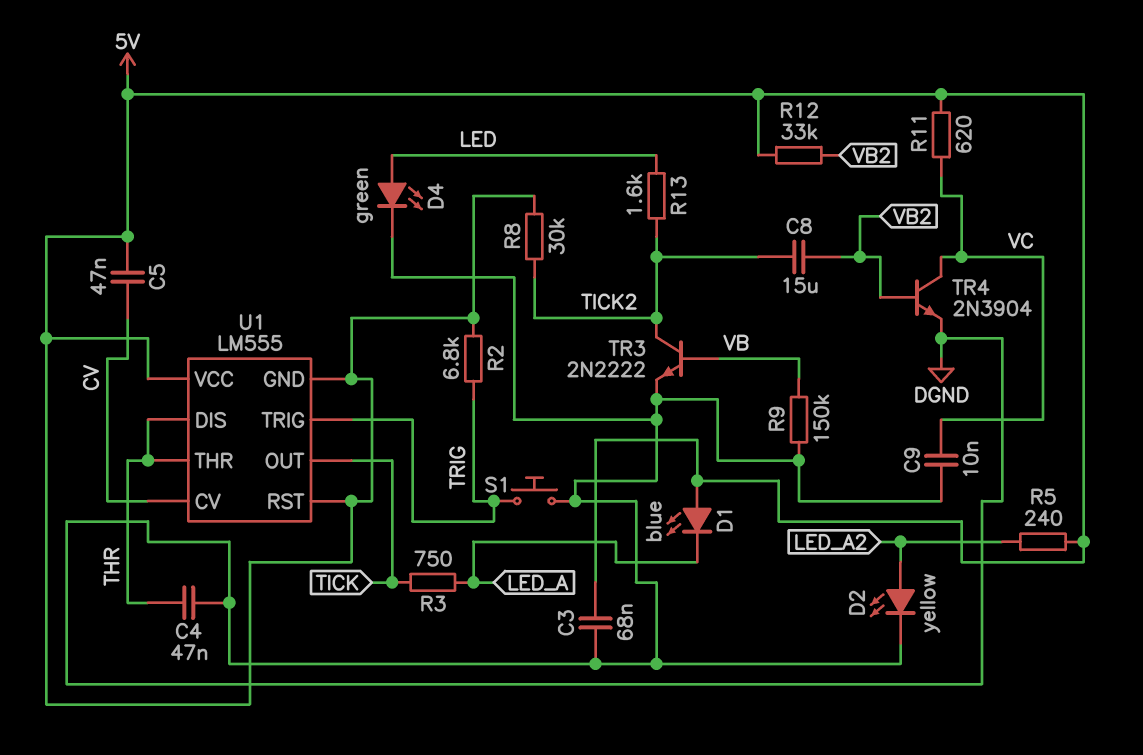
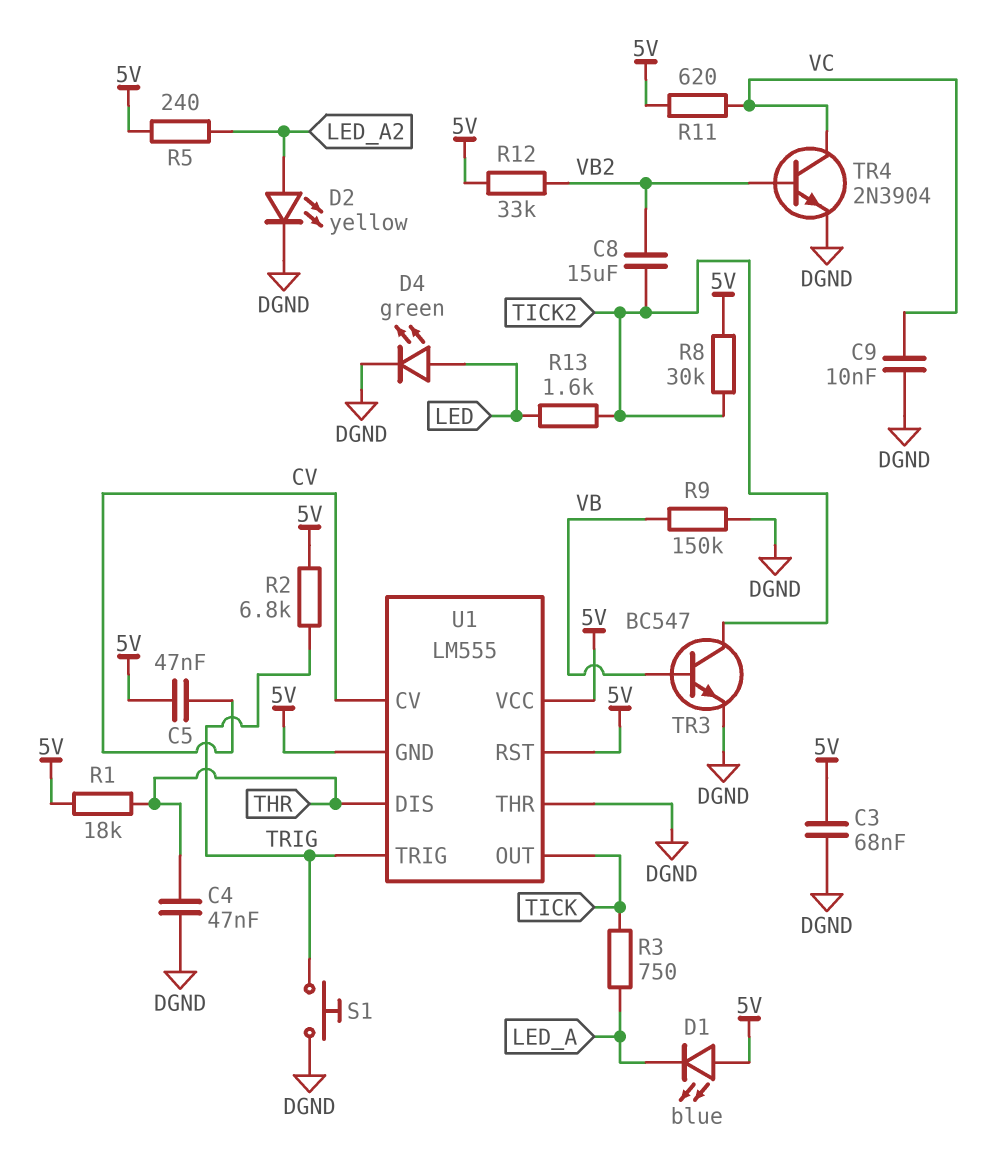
R1: none -> 18k (5V, THR)
TR3: NPN 2N2222 (B VB, C TICK2, E DGND) -> NPN BC547 (B VB, C TICK2, E DGND)
U1 pin THR: THR -> DGND

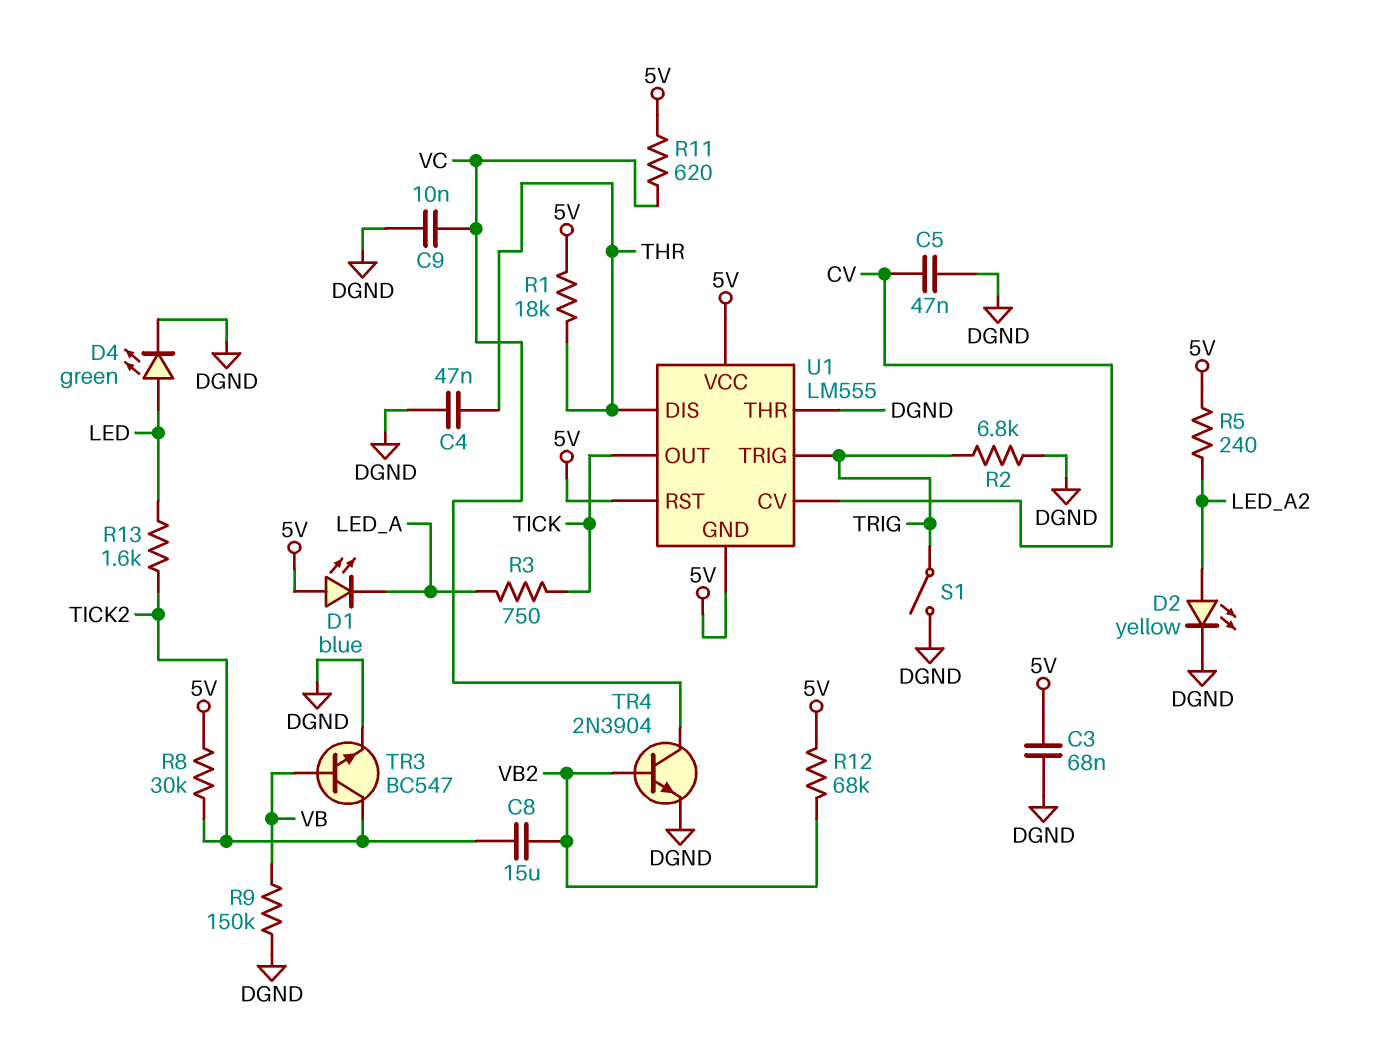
C5: 47nF (5V, CV) -> 47nF (CV, DGND)
R2: 6.8k (5V, TRIG) -> 6.8k (DGND, TRIG)
R12: 33k (5V, VB2) -> 68k (5V, VB2)
S1: button (DGND, TRIG) -> switch (DGND, TRIG)

